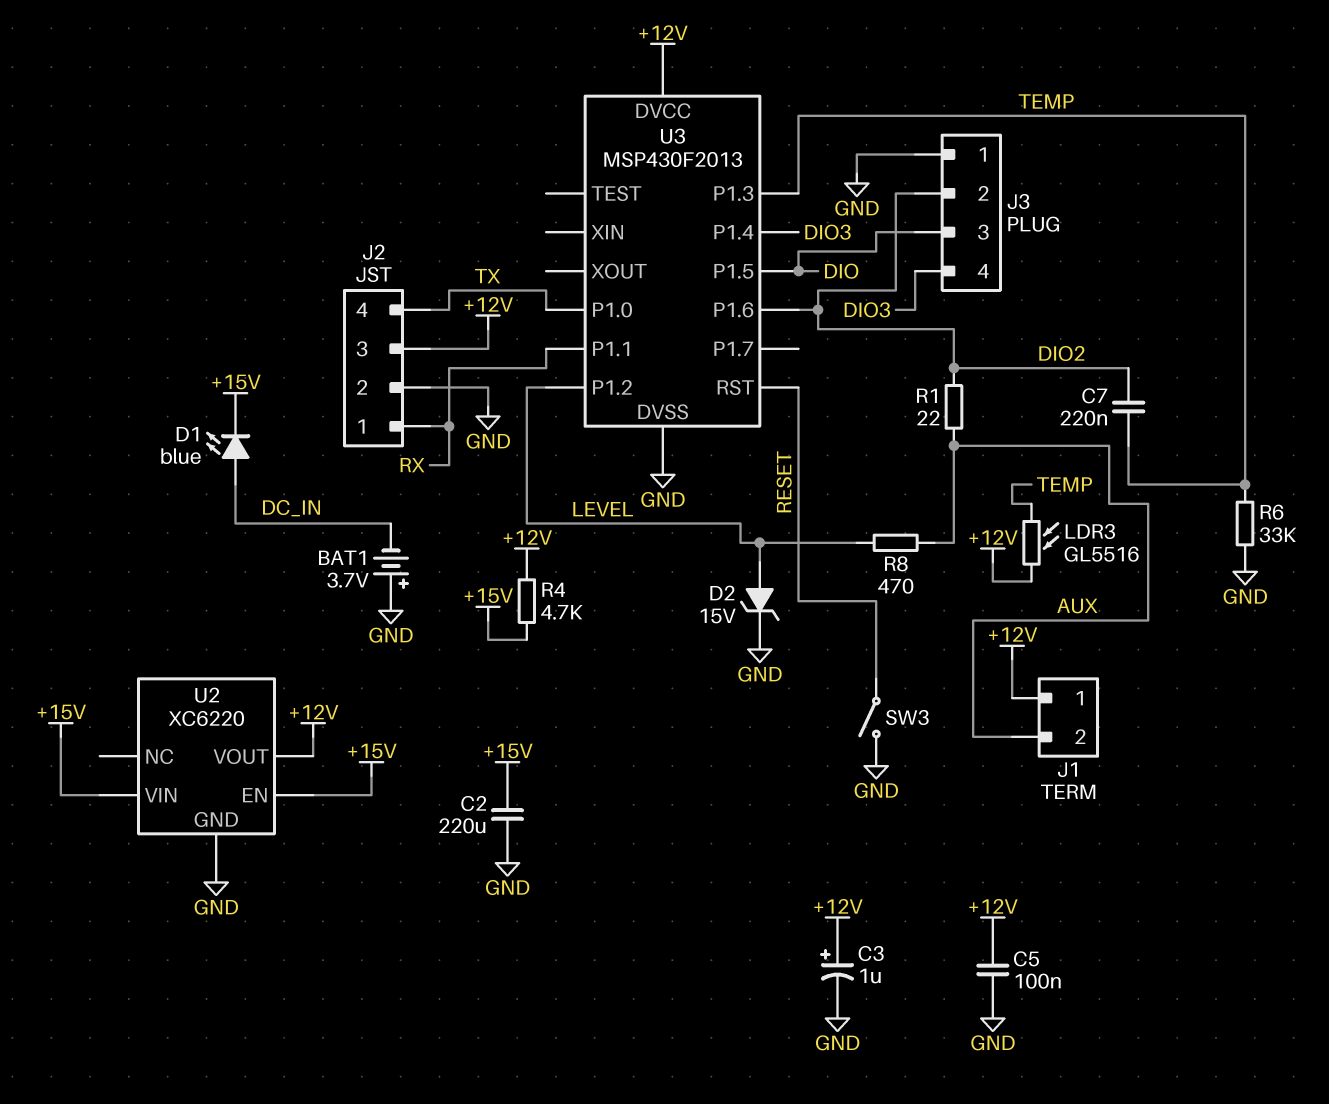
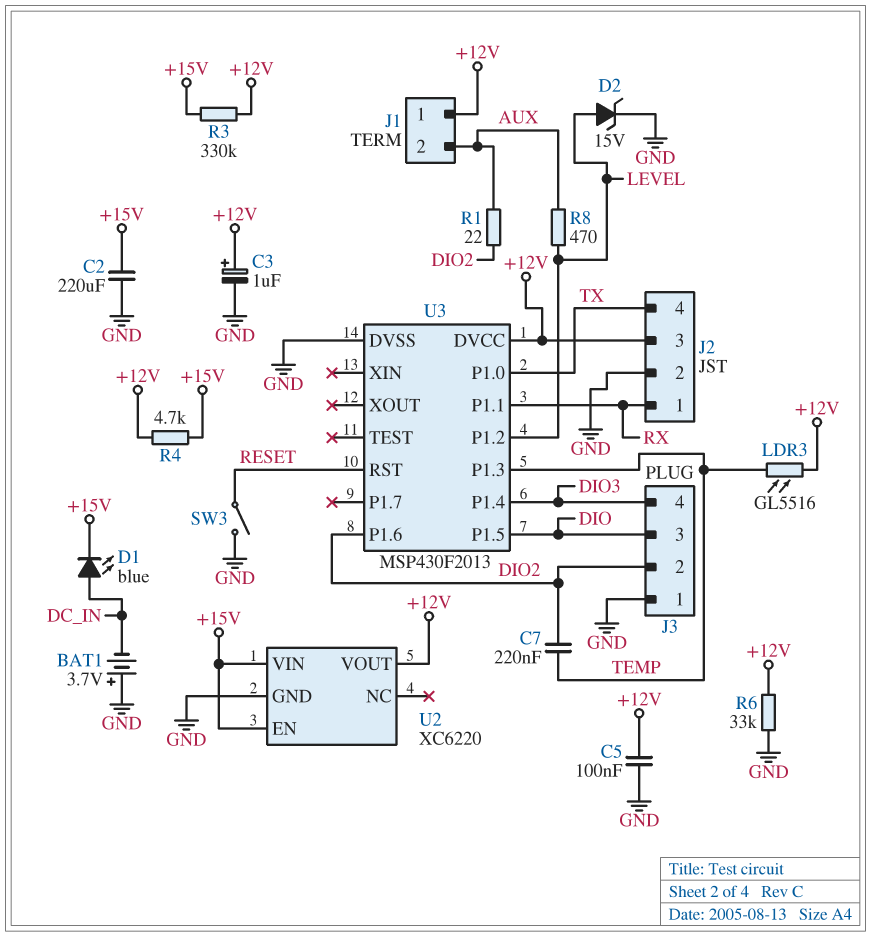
R3: none -> 330k (+12V, +15V)
R6: 33k (GND, TEMP) -> 33k (+12V, GND)

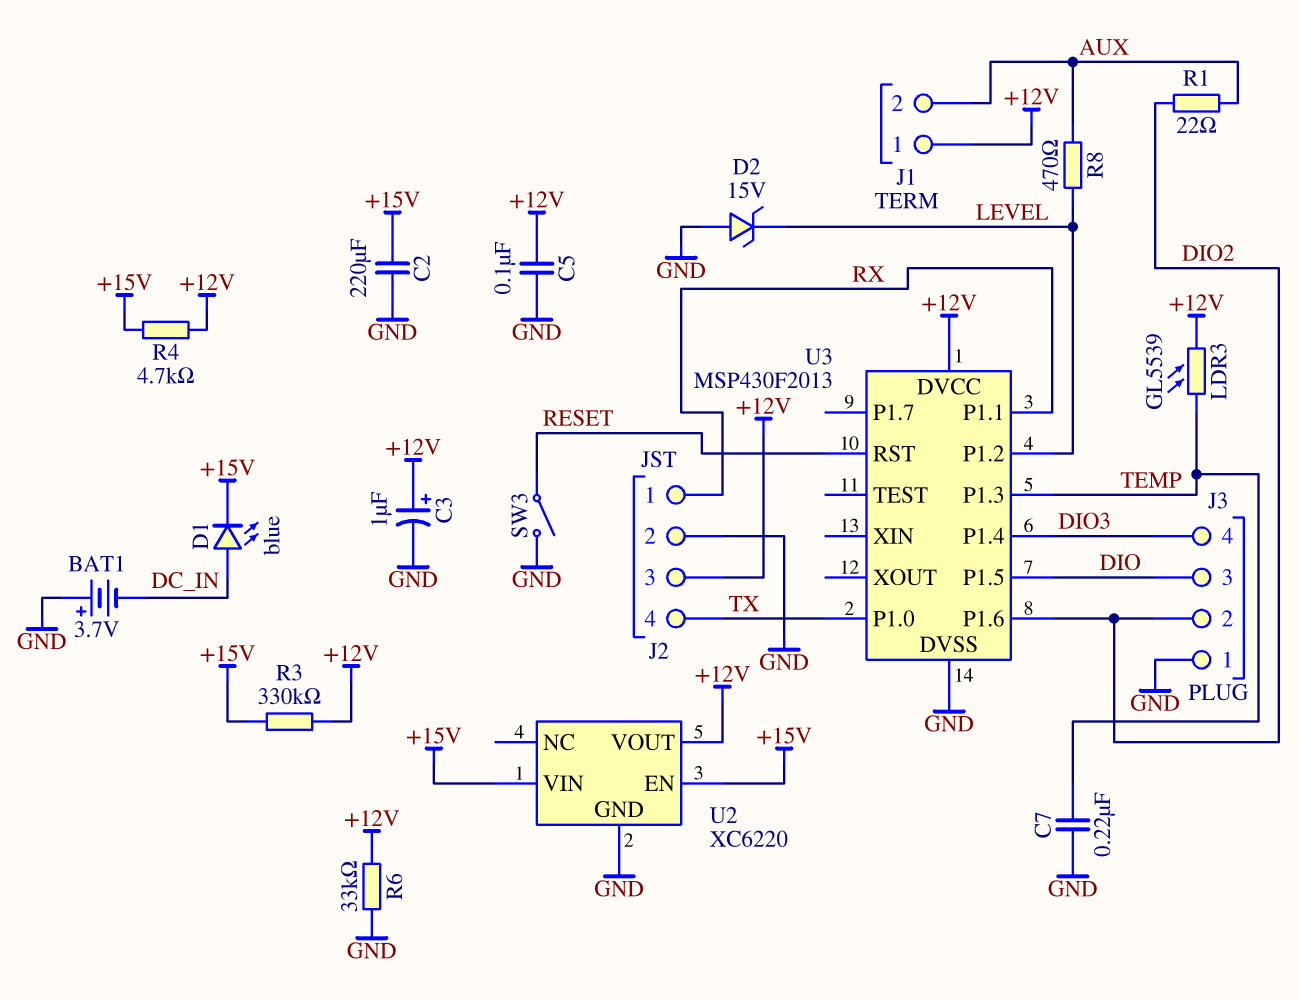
C7: 220nF (DIO2, TEMP) -> 220nF (GND, TEMP)
D2: zener 15V (A LEVEL, K GND) -> zener 15V (A GND, K LEVEL)
LDR3: GL5516 (+12V, TEMP) -> GL5539 (+12V, TEMP)

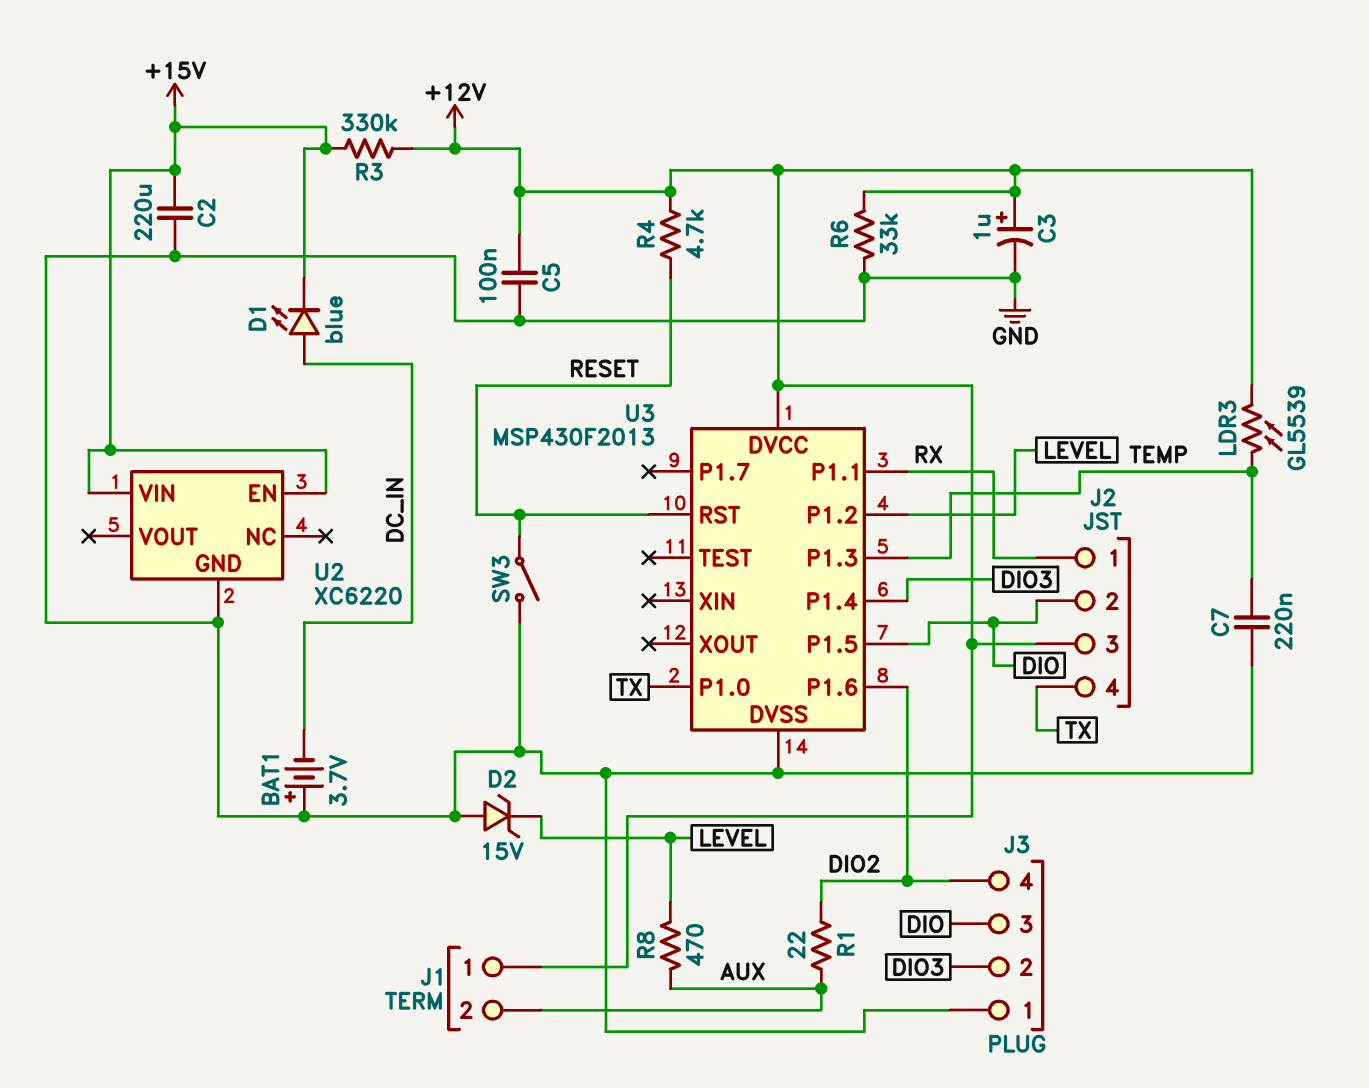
J2 pin 2: GND -> DIO
J3 pin 2: DIO2 -> DIO3
J3 pin 4: DIO3 -> DIO2
R4: 4.7k (+12V, +15V) -> 4.7k (+12V, RESET)
U2 pin VOUT: +12V -> none

